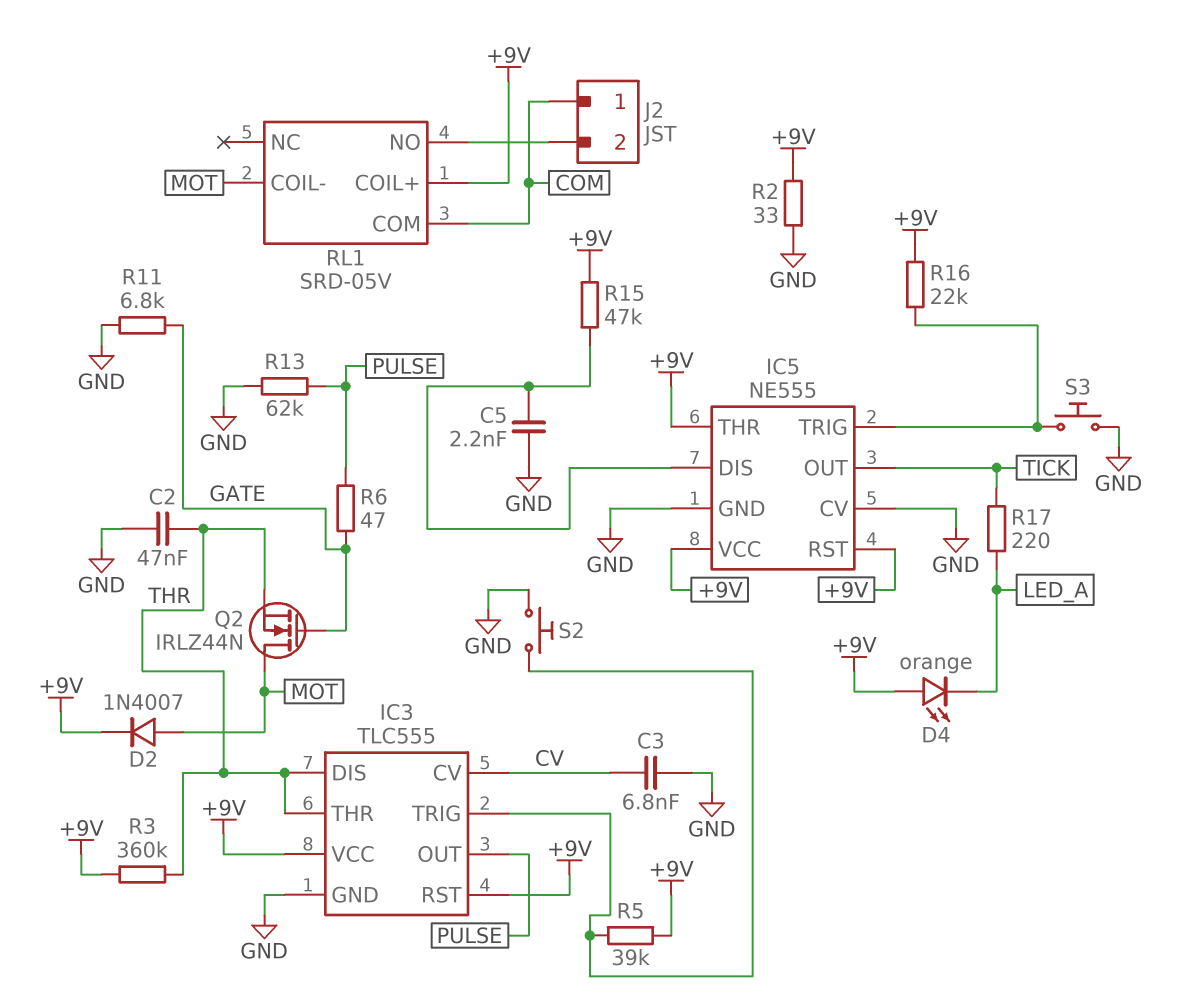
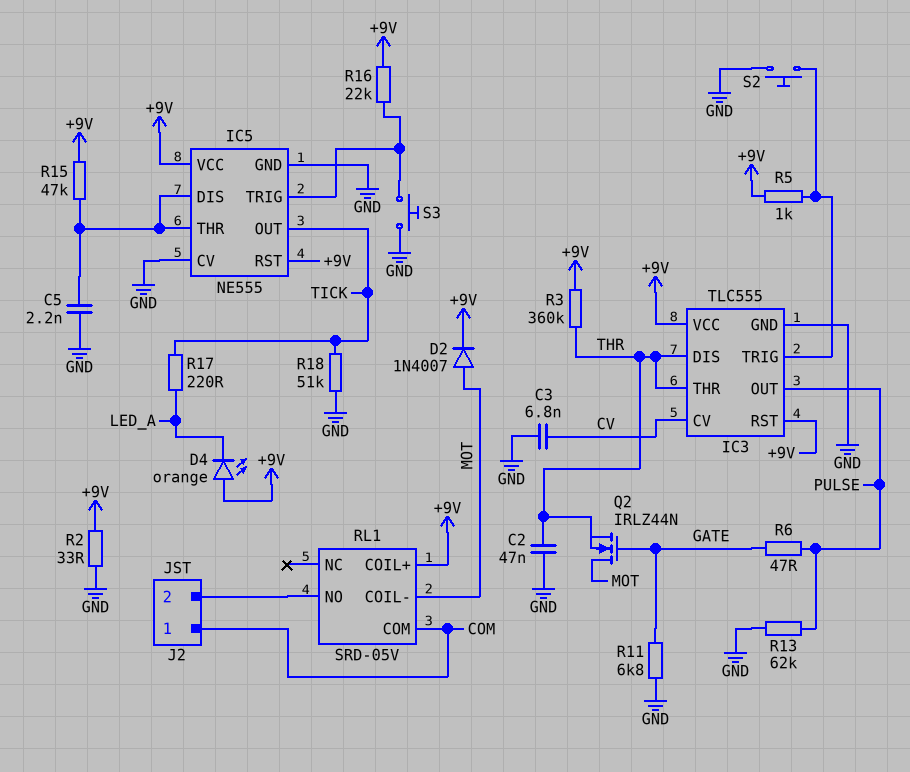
IC5 pin THR: +9V -> IC5/DIS
R5: 39k (+9V, IC3/TRIG) -> 1k (+9V, IC3/TRIG)
R18: none -> 51k (GND, TICK)

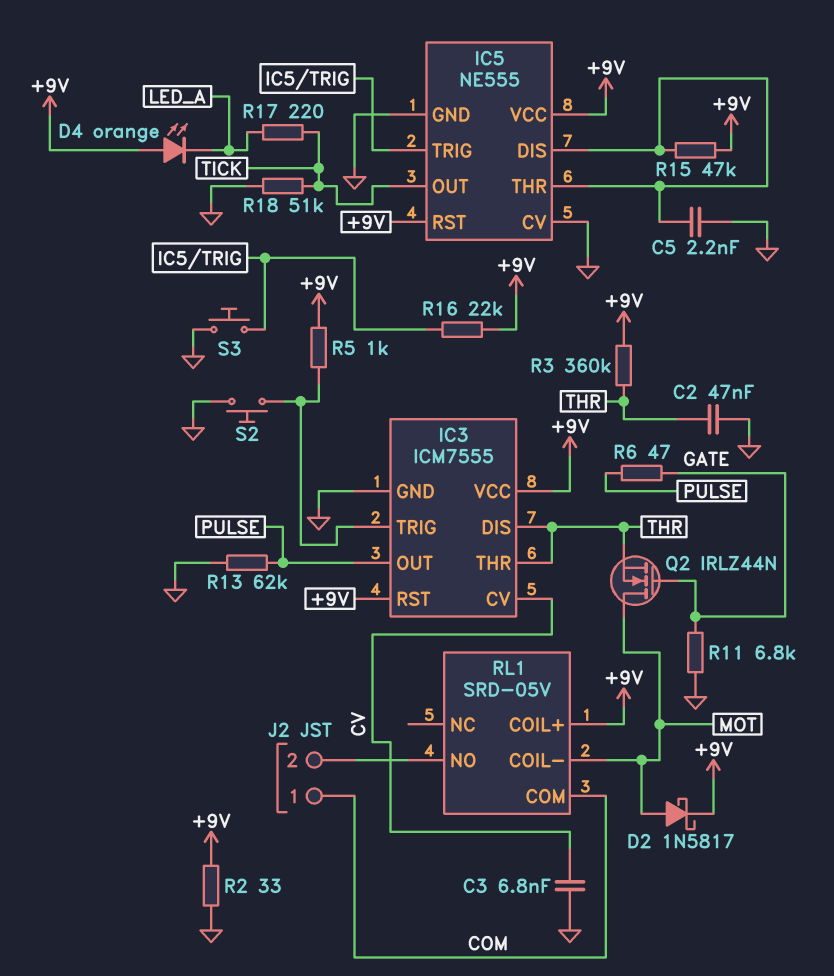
D2: diode 1N4007 (A MOT, K +9V) -> schottky 1N5817 (A MOT, K +9V)
IC3: TLC555 -> ICM7555

